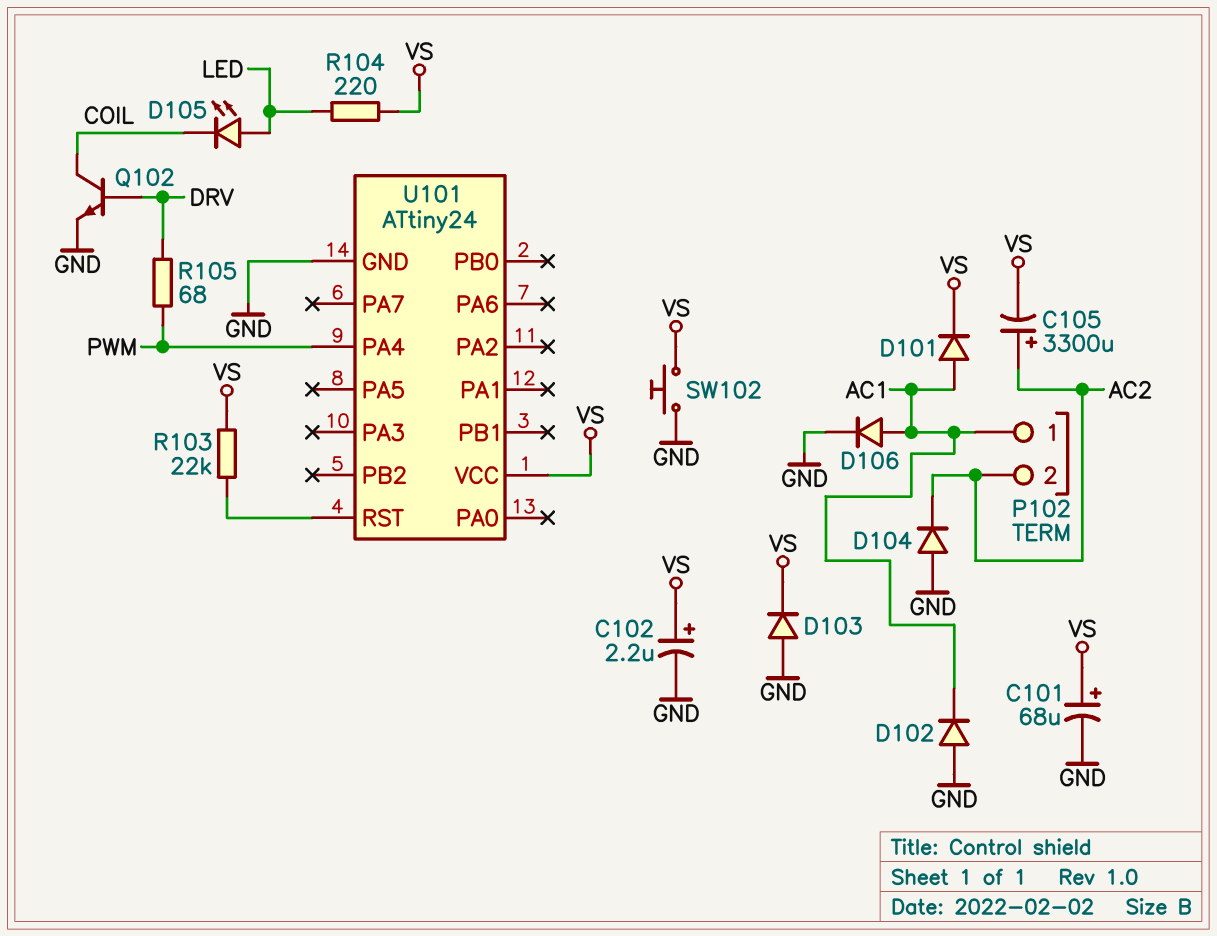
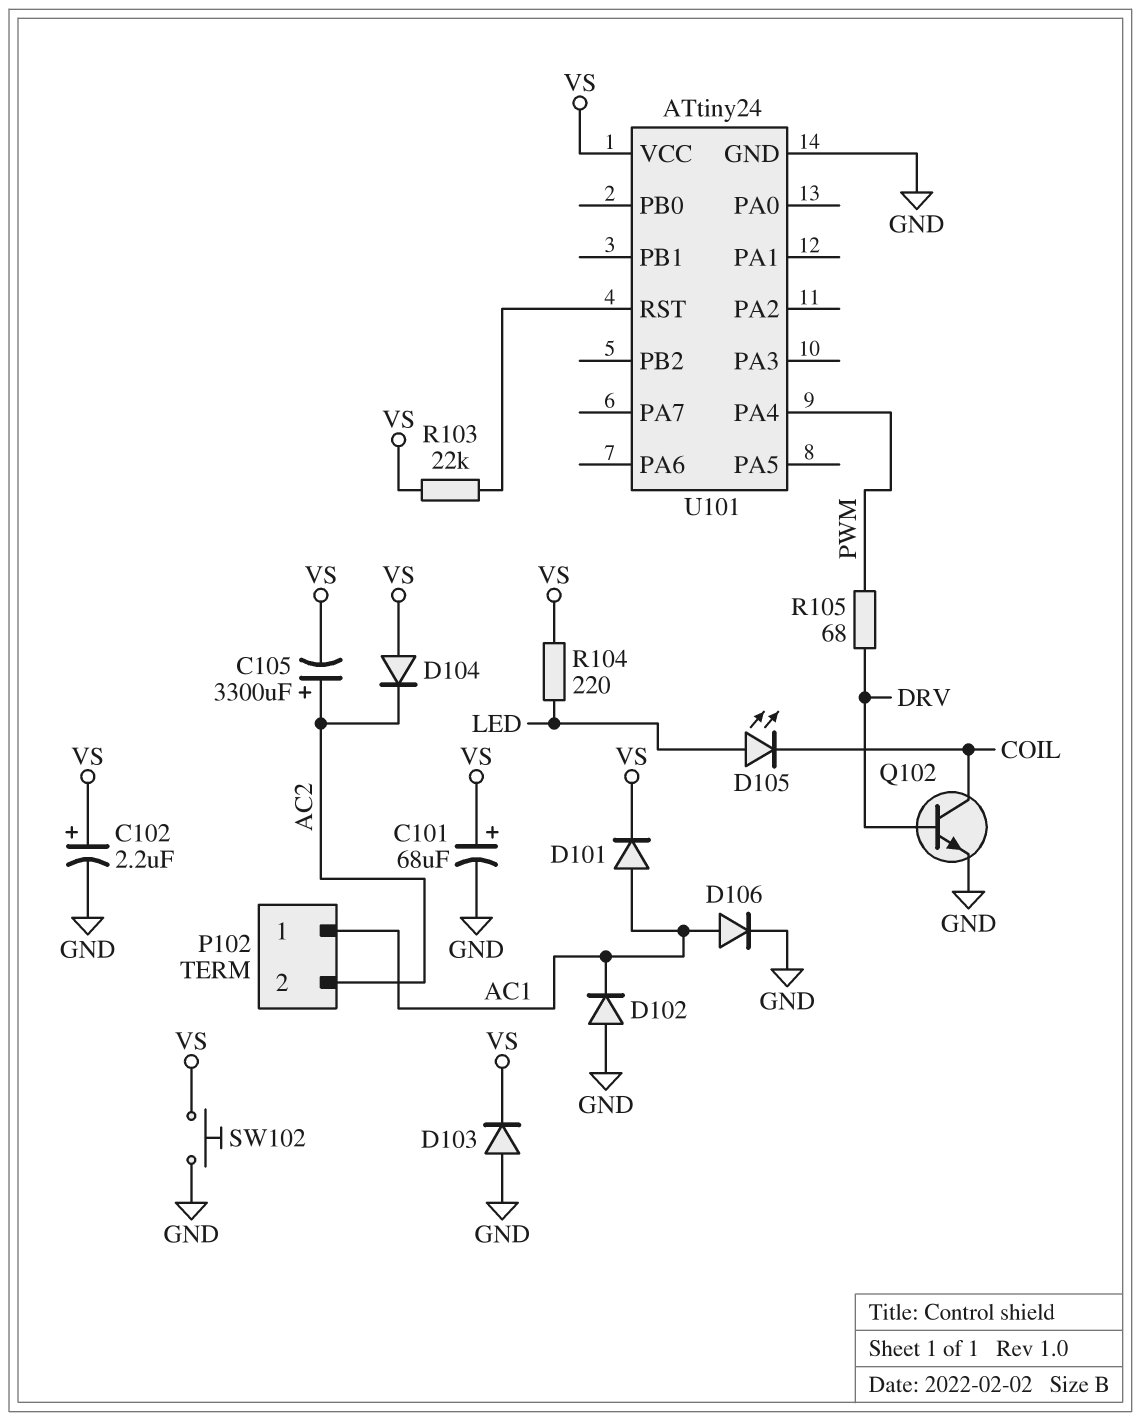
D104: diode (A GND, K AC2) -> diode (A VS, K AC2)

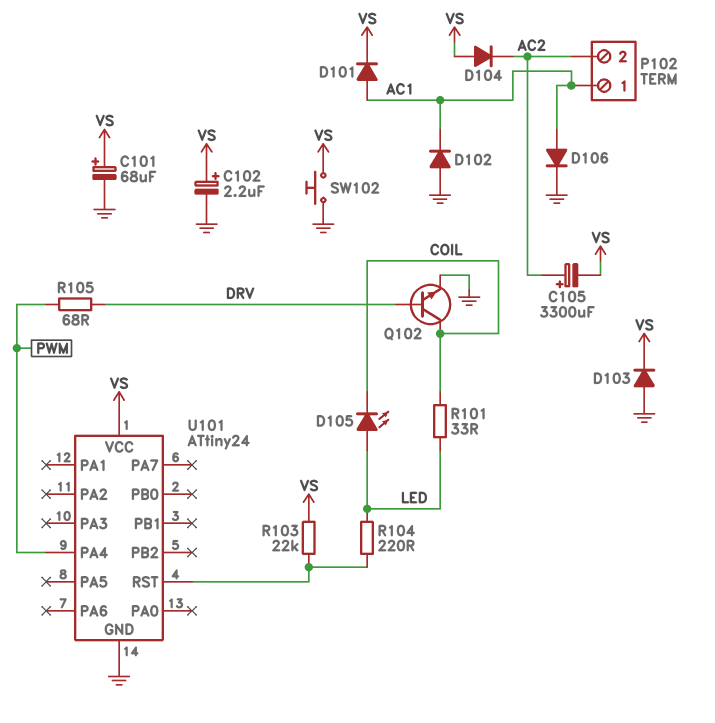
R101: none -> 33 (COIL, LED)
R104: 220 (LED, VS) -> 220 (LED, U101/RST)

